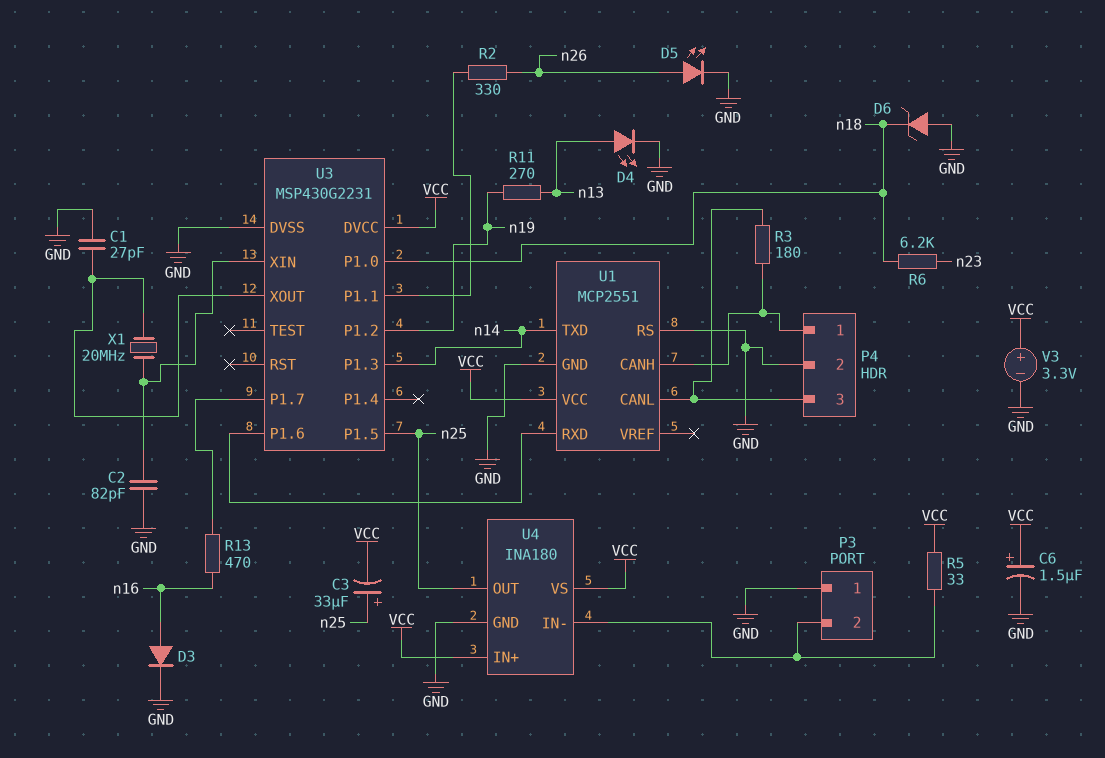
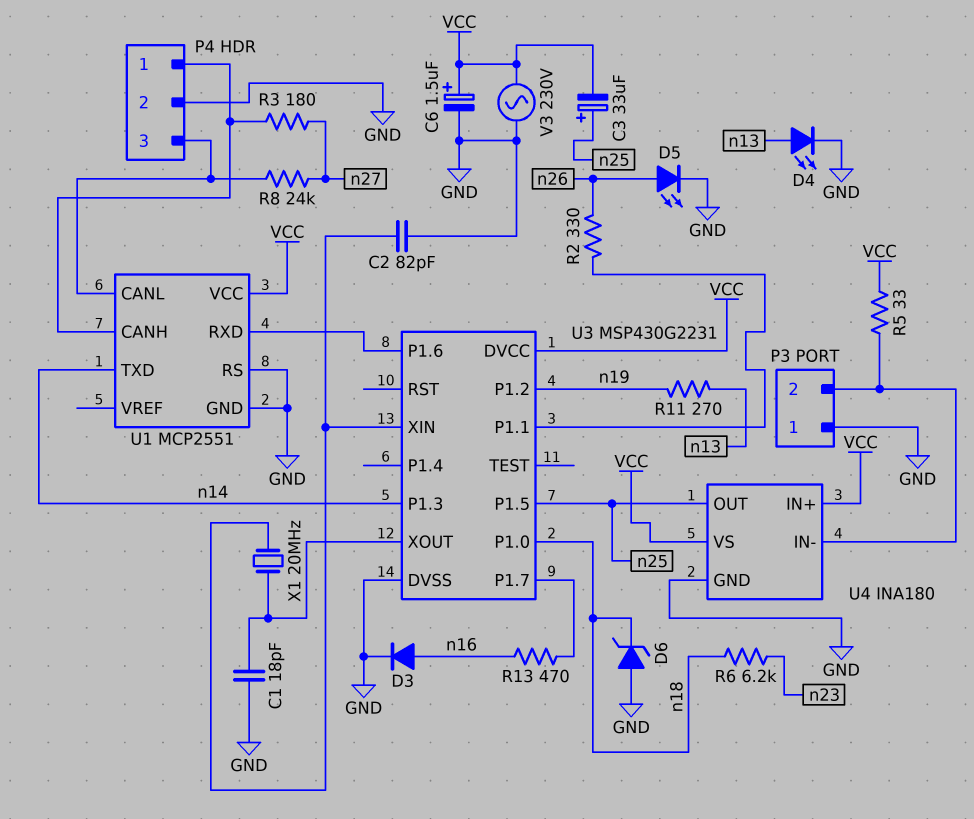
C1: 27pF (GND, U3/XOUT) -> 18pF (GND, U3/XOUT)
R3: 180 (P4/1, P4/3) -> 180 (P4/1, n27)
R8: none -> 24k (P4/3, n27)
V3: 3.3V (plus VCC, minus GND) -> AC 230V (GND, VCC)

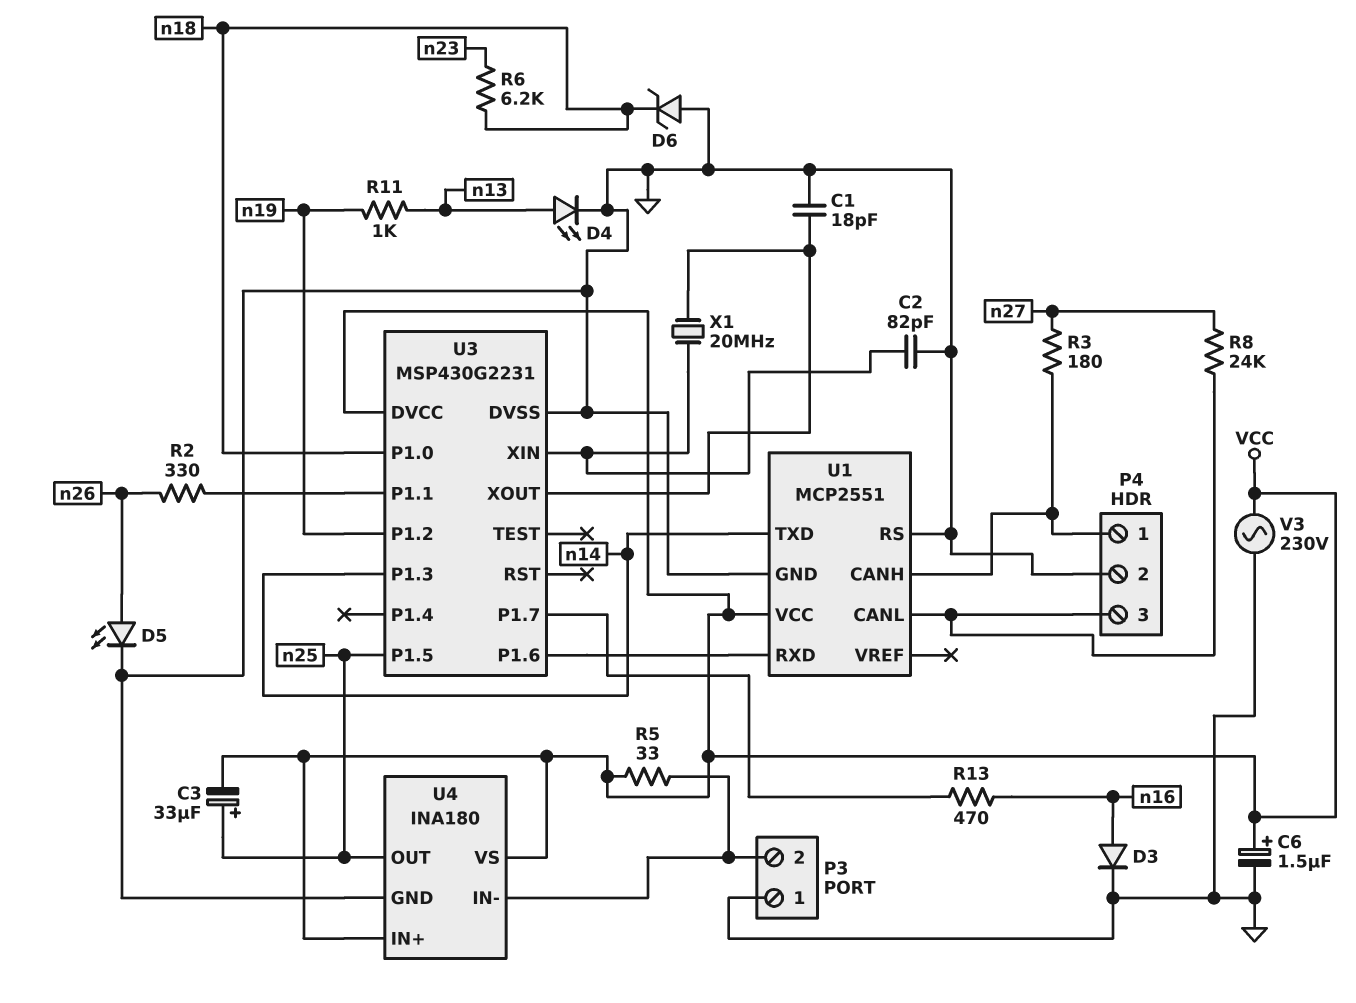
R11: 270 (n13, n19) -> 1k (n13, n19)

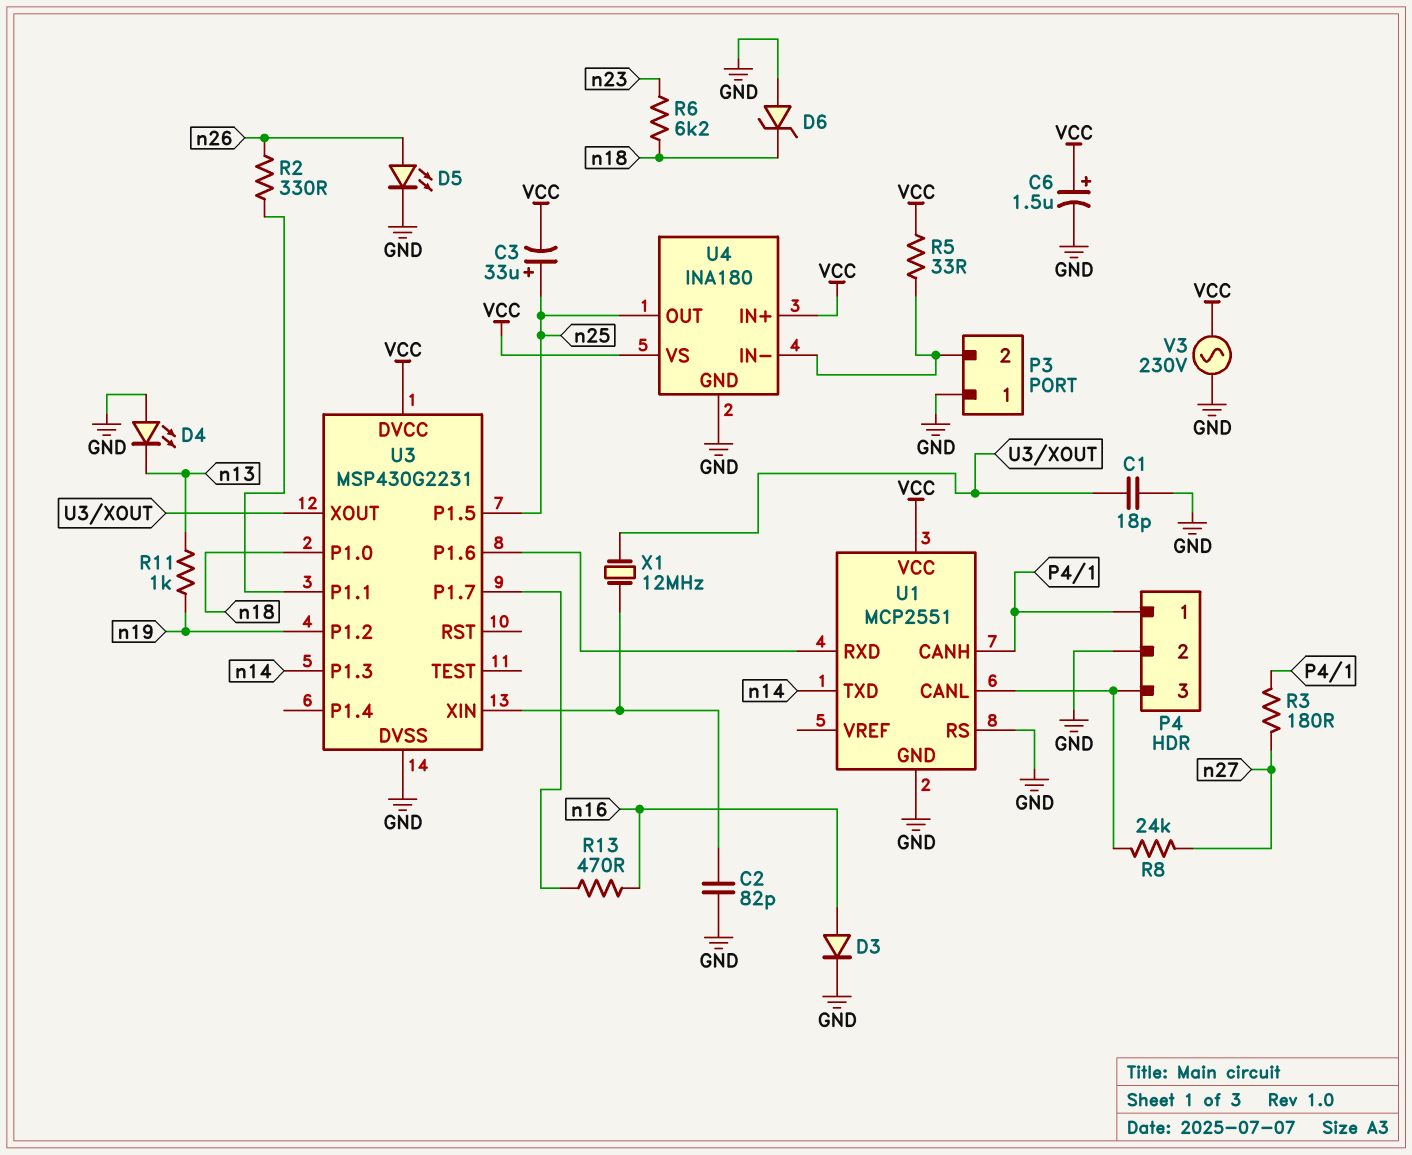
D4: LED (A n13, K GND) -> LED (A GND, K n13)
X1: 20MHz (U3/XIN, U3/XOUT) -> 12MHz (U3/XIN, U3/XOUT)

